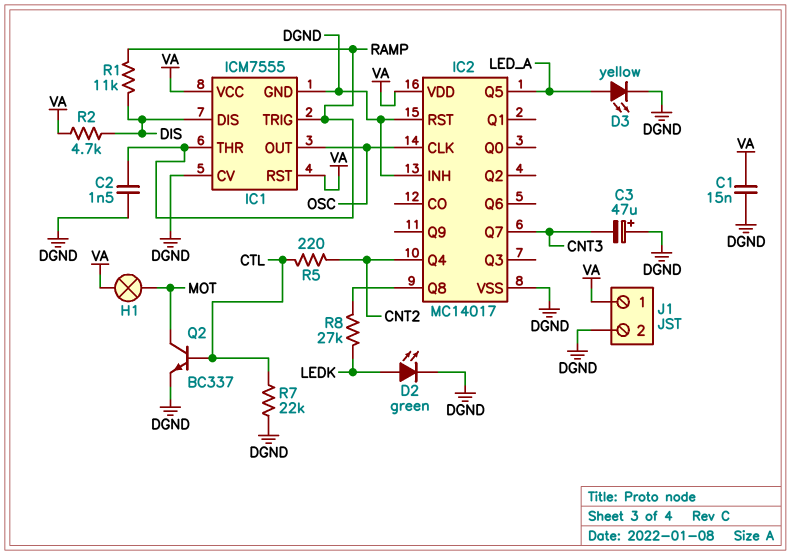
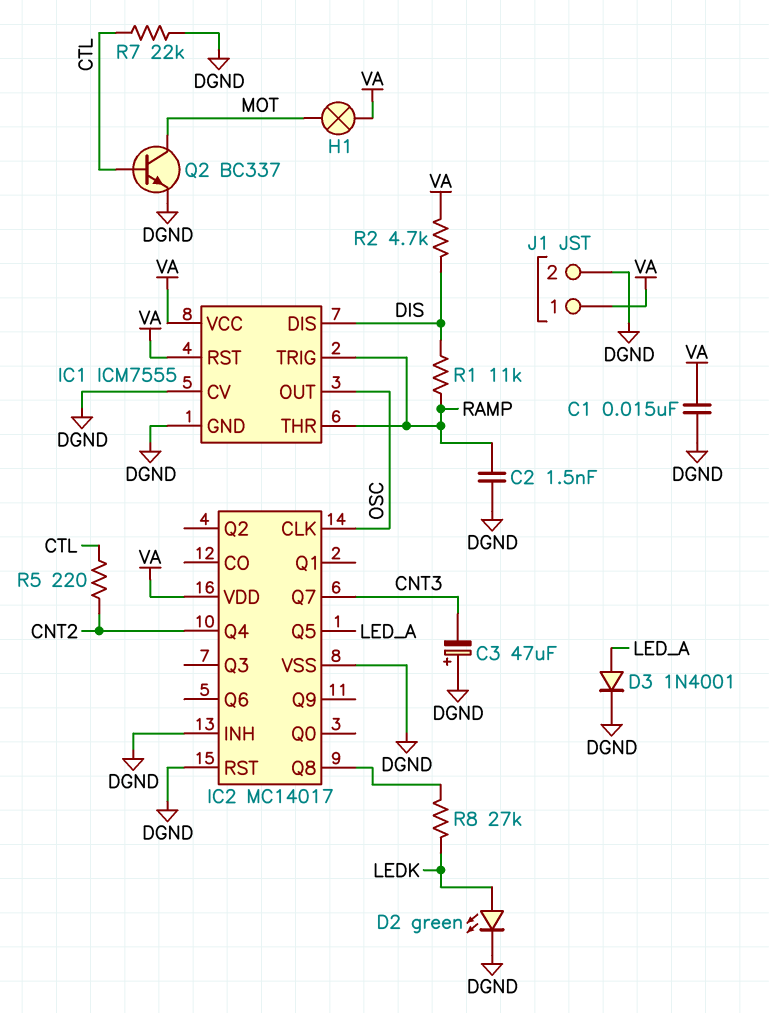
D3: LED yellow (A LED_A, K DGND) -> diode 1N4001 (A LED_A, K DGND)

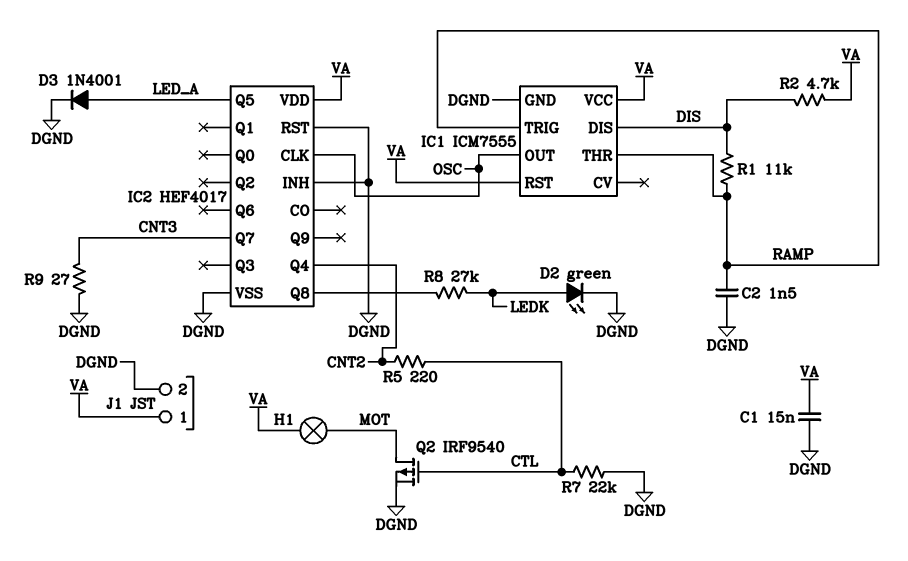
C3: 47uF (plus DGND, minus CNT3) -> none
IC1 pin CV: DGND -> none
IC2: MC14017 -> HEF4017
Q2: NPN BC337 (B CTL, C MOT, E DGND) -> PMOS IRF9540 (G CTL, D MOT, S DGND)
R9: none -> 27 (CNT3, DGND)

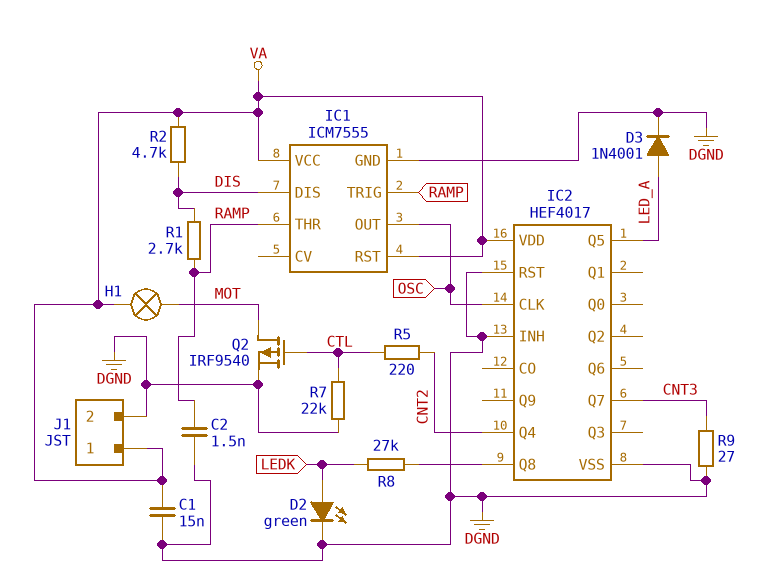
R1: 11k (DIS, RAMP) -> 2.7k (DIS, RAMP)

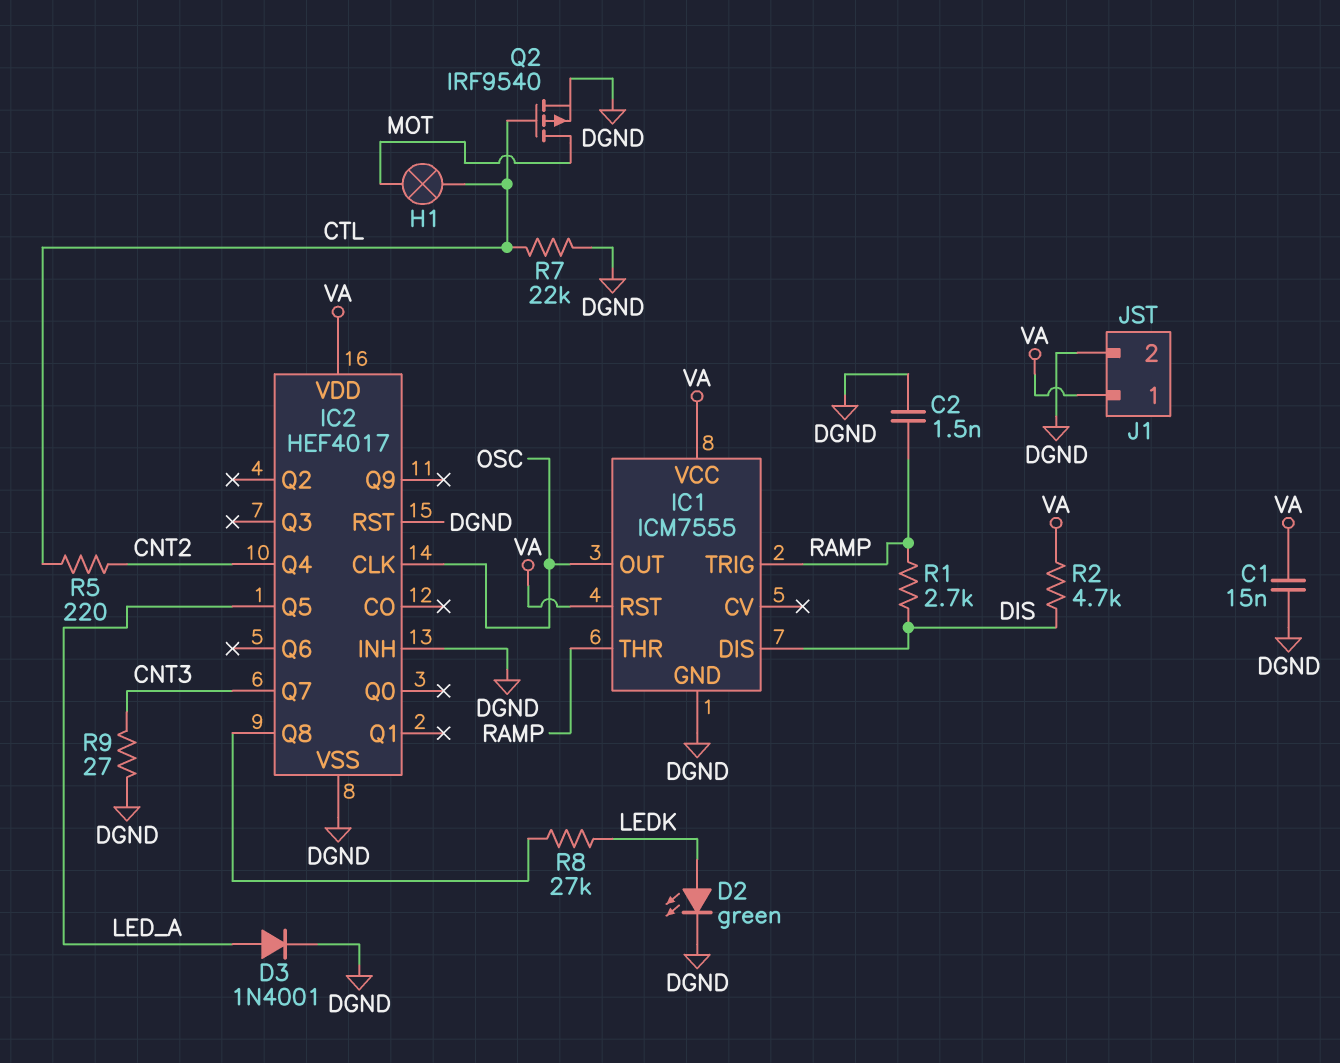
H1: lamp (MOT, VA) -> lamp (CTL, MOT)

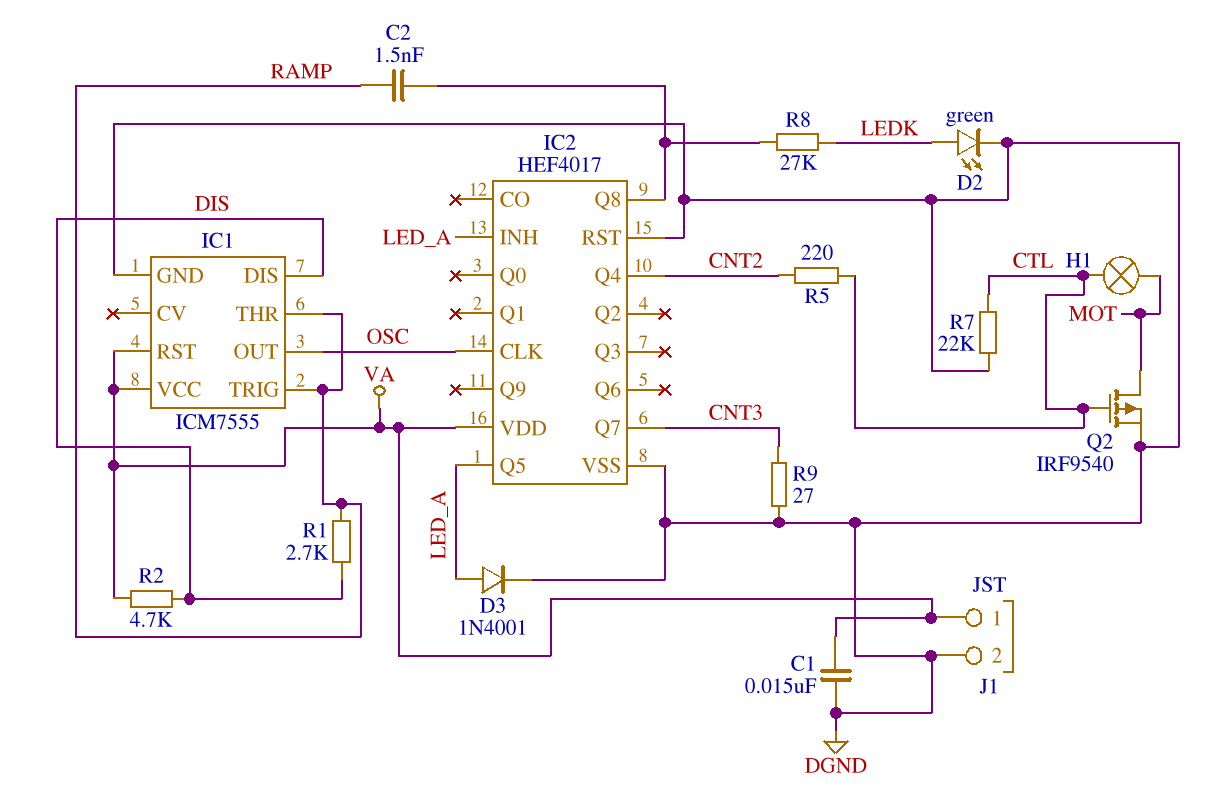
C2: 1.5nF (DGND, RAMP) -> 1.5nF (IC2/Q8, RAMP)
IC2 pin INH: DGND -> LED_A

